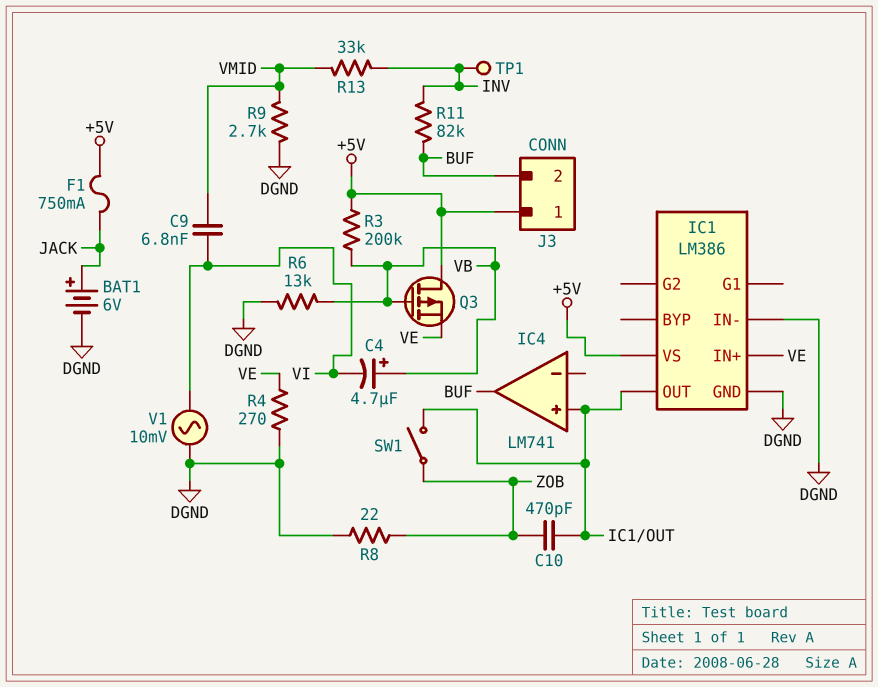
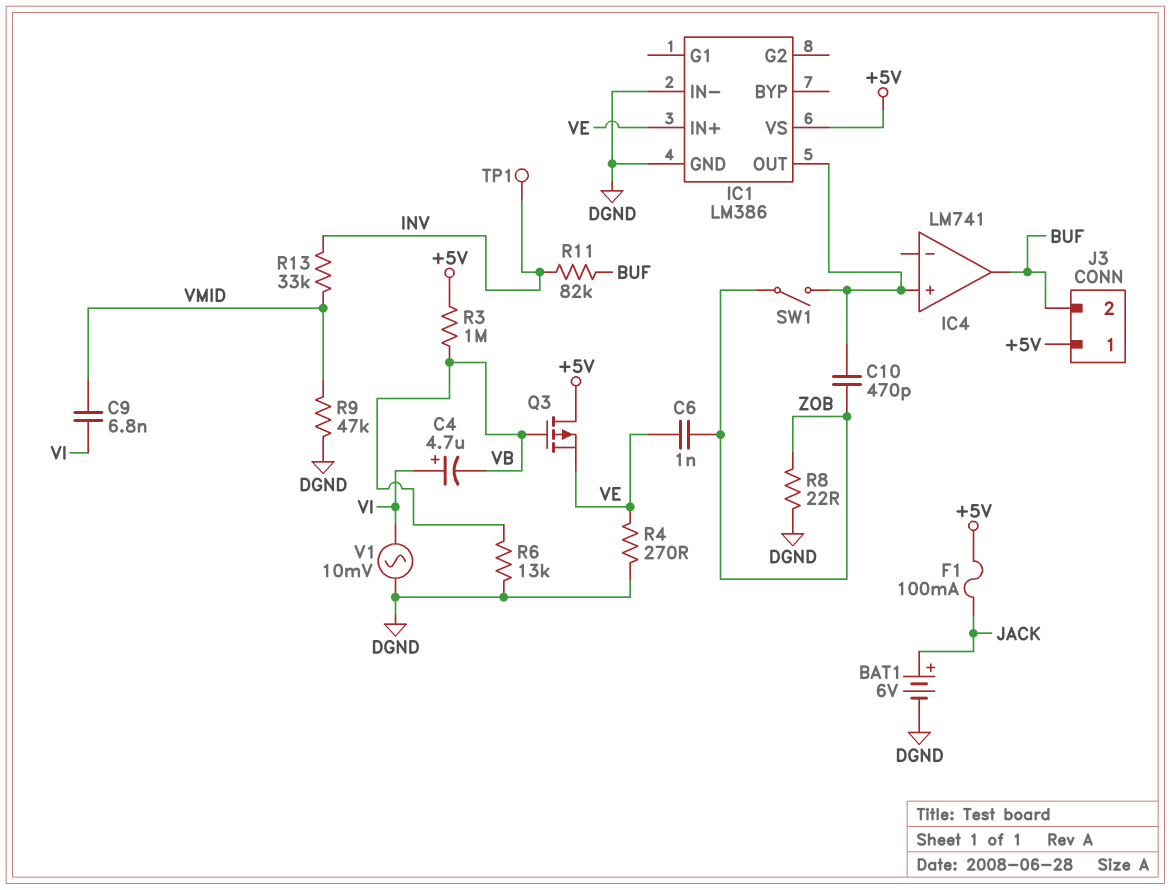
C4: 4.7uF (plus VB, minus VI) -> 4.7uF (plus VI, minus VB)
C6: none -> 1nF (VE, ZOB)
F1: 750mA (+5V, JACK) -> 100mA (+5V, JACK)
R3: 200k (+5V, VB) -> 1M (+5V, VB)
R9: 2.7k (DGND, VMID) -> 47k (DGND, VMID)

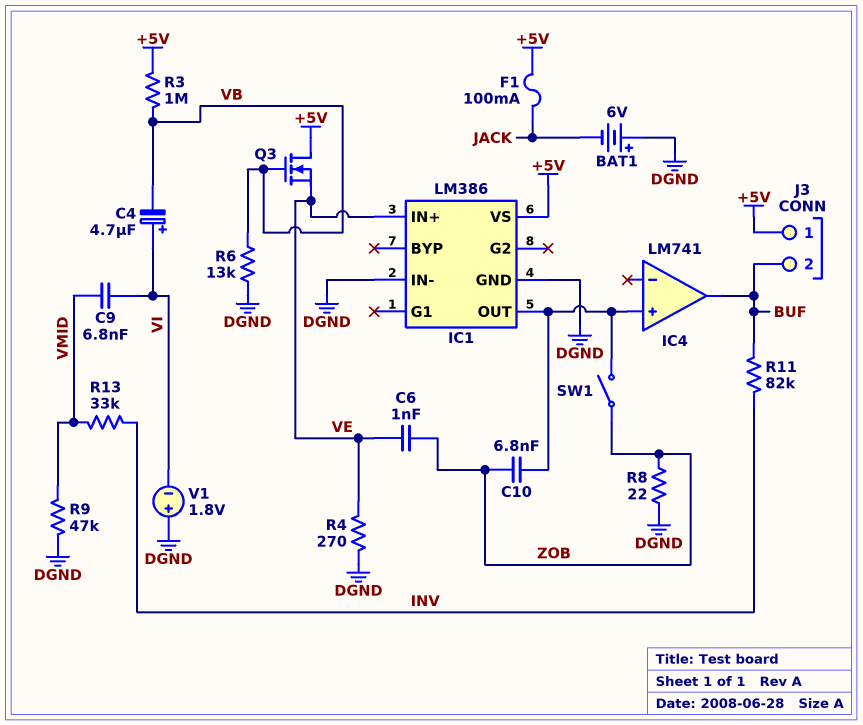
BAT1: 6V (plus JACK, minus DGND) -> 6V (plus DGND, minus JACK)
C10: 470pF (IC1/OUT, ZOB) -> 6.8nF (IC1/OUT, ZOB)
Q3: PMOS (G VB, D +5V, S VE) -> NMOS (G VB, D +5V, S VE)
TP1: test point (INV) -> none
V1: AC 10mV (DGND, VI) -> 1.8V (plus DGND, minus VI)

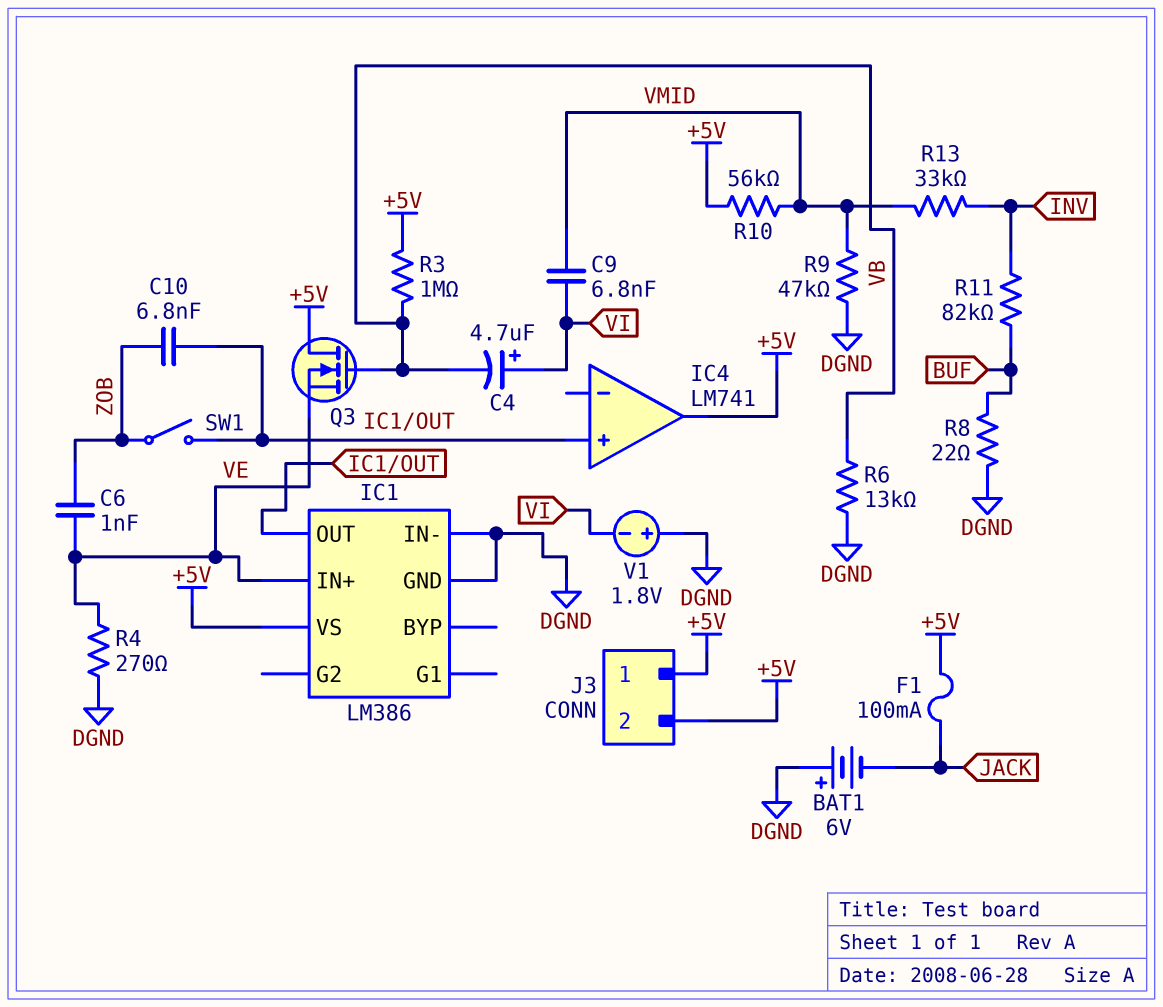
IC4 pin out: BUF -> +5V
J3 pin 2: BUF -> +5V
R8: 22 (DGND, ZOB) -> 22 (BUF, DGND)
R10: none -> 56k (+5V, VMID)

